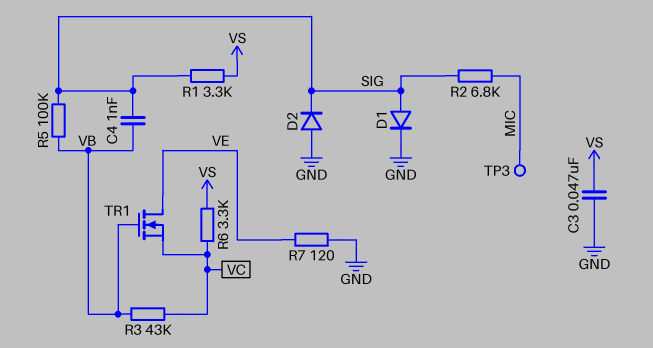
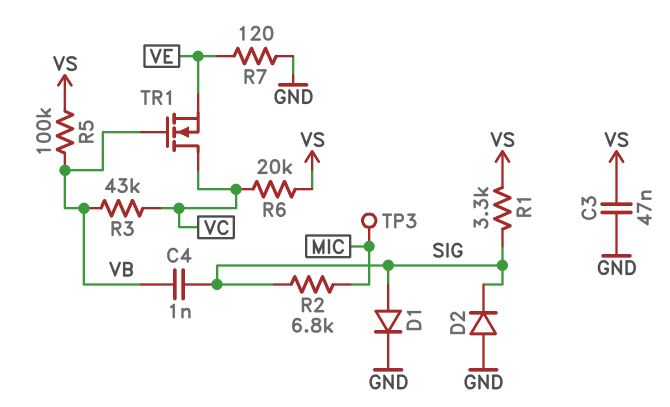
R5: 100k (SIG, VB) -> 100k (VB, VS)
R6: 3.3k (VC, VS) -> 20k (VC, VS)
TR1: NMOS (G VB, D VE, S VC) -> NMOS (G VB, D VC, S VE)

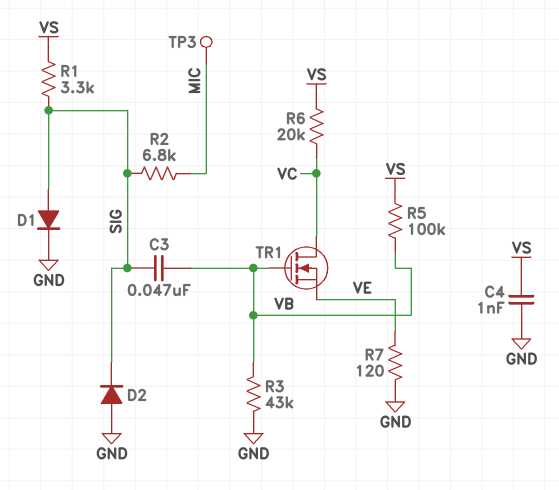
C3: 47nF (GND, VS) -> 47nF (SIG, VB)
C4: 1nF (SIG, VB) -> 1nF (GND, VS)
R3: 43k (VB, VC) -> 43k (GND, VB)

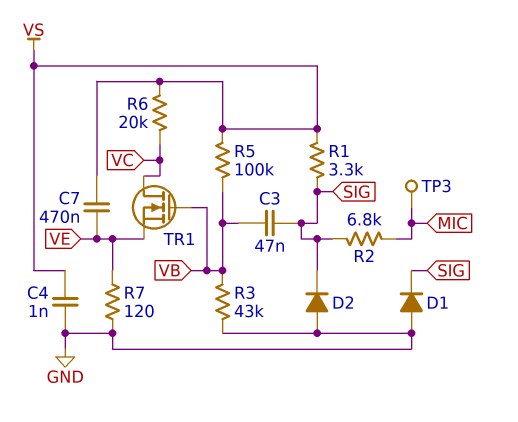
C7: none -> 470nF (VE, VS)
D1: diode (A SIG, K GND) -> diode (A GND, K SIG)

